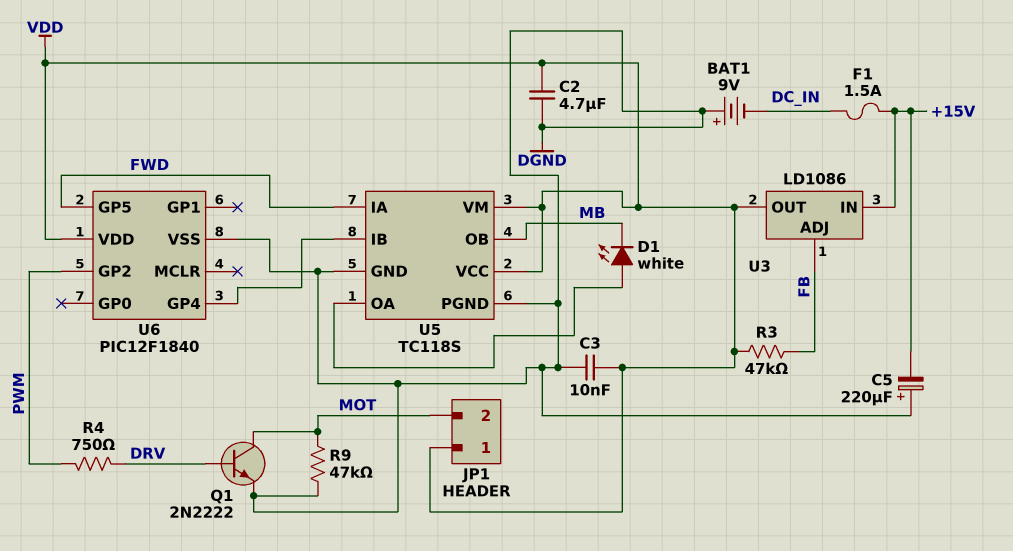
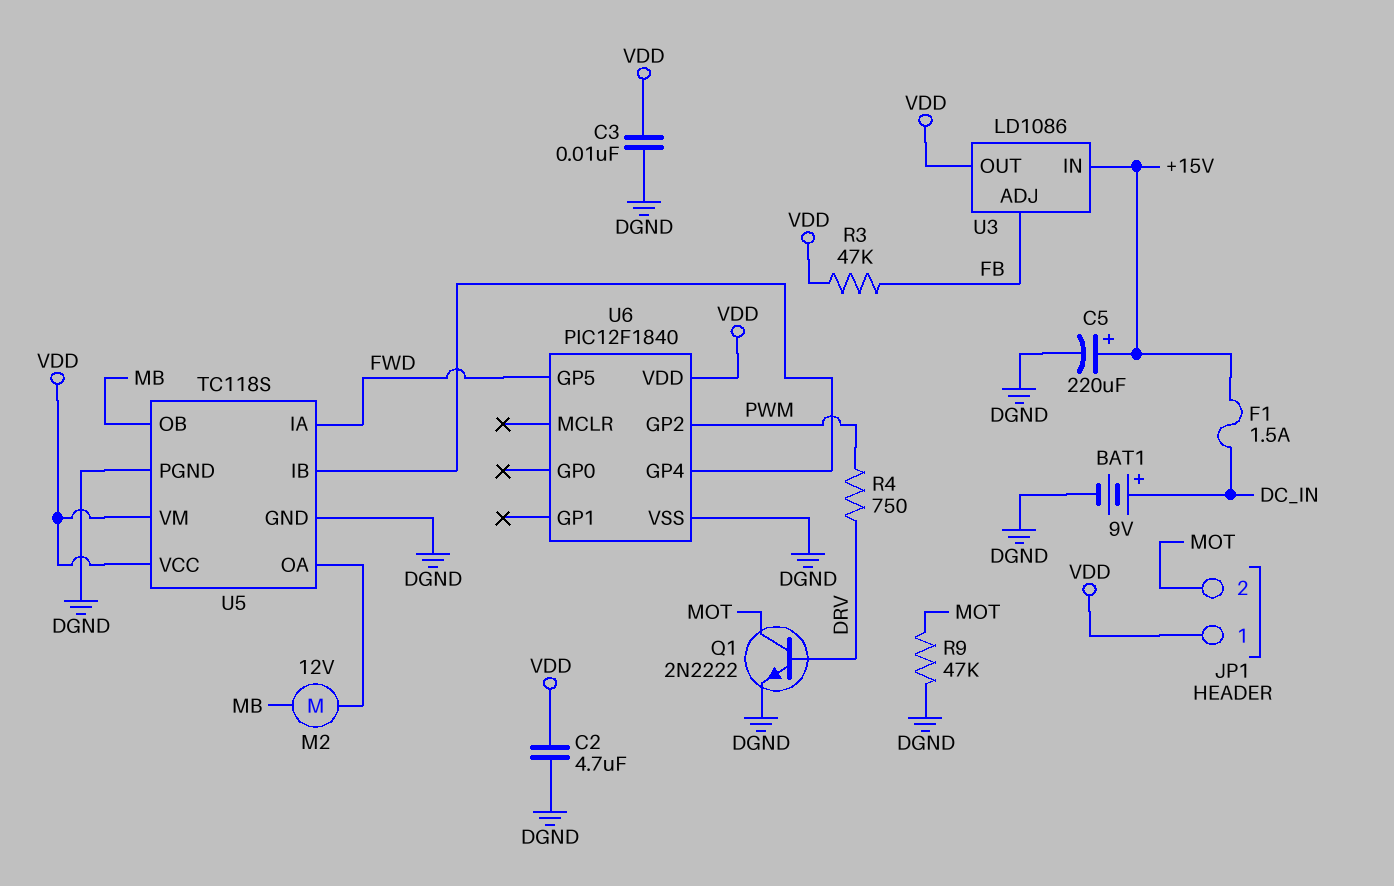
BAT1: 9V (plus DGND, minus DC_IN) -> 9V (plus DC_IN, minus DGND)
C5: 220uF (plus DGND, minus +15V) -> 220uF (plus +15V, minus DGND)
D1: LED white (A U5/OA, K MB) -> none
M2: none -> motor 12V (MB, U5/OA)

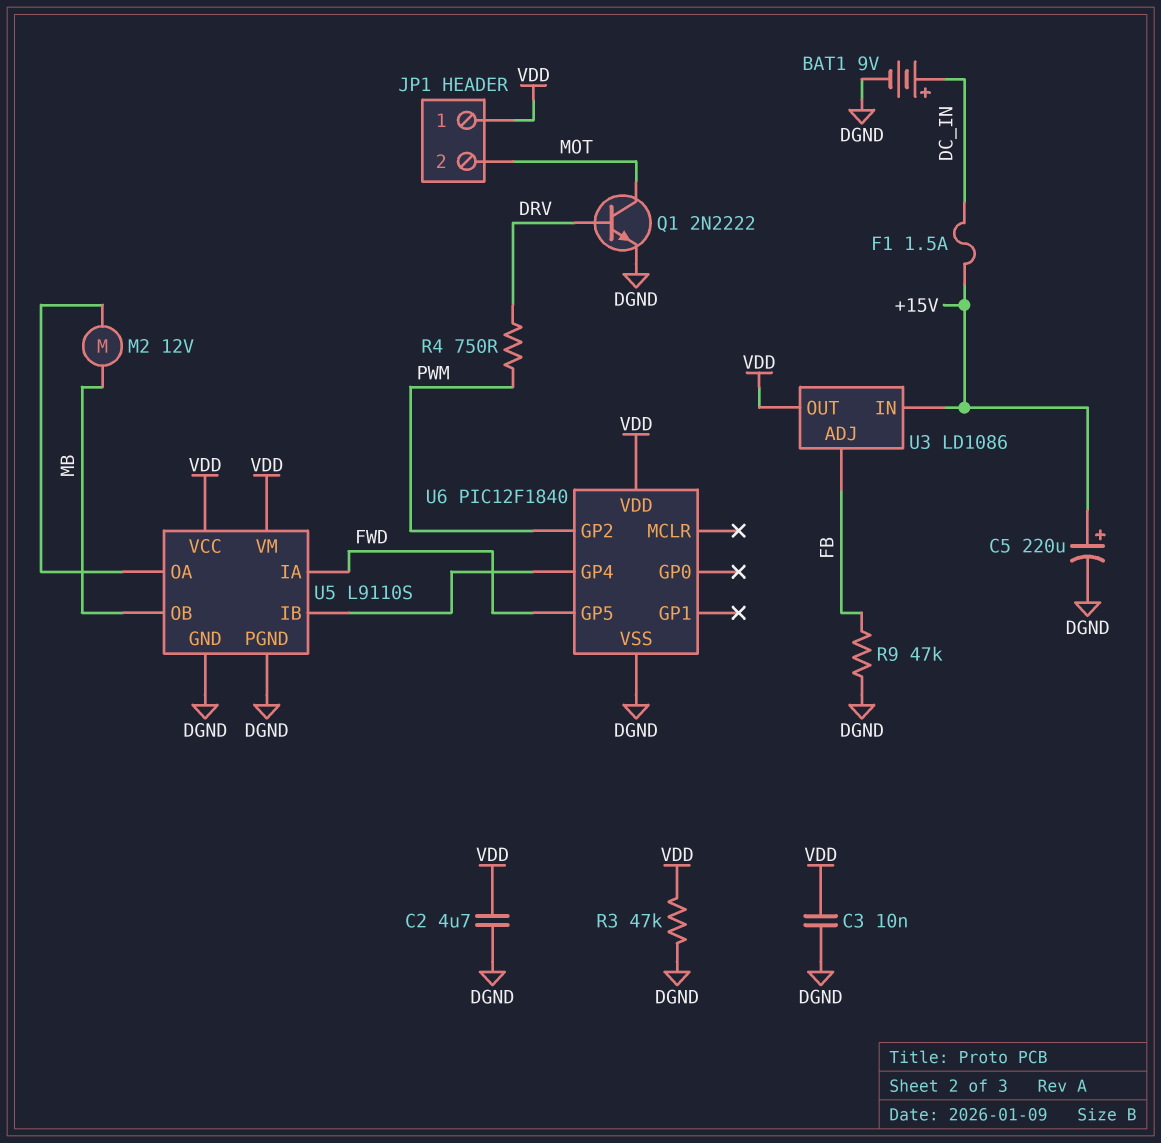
R3: 47k (FB, VDD) -> 47k (DGND, VDD)
R9: 47k (DGND, MOT) -> 47k (DGND, FB)
U5: TC118S -> L9110S

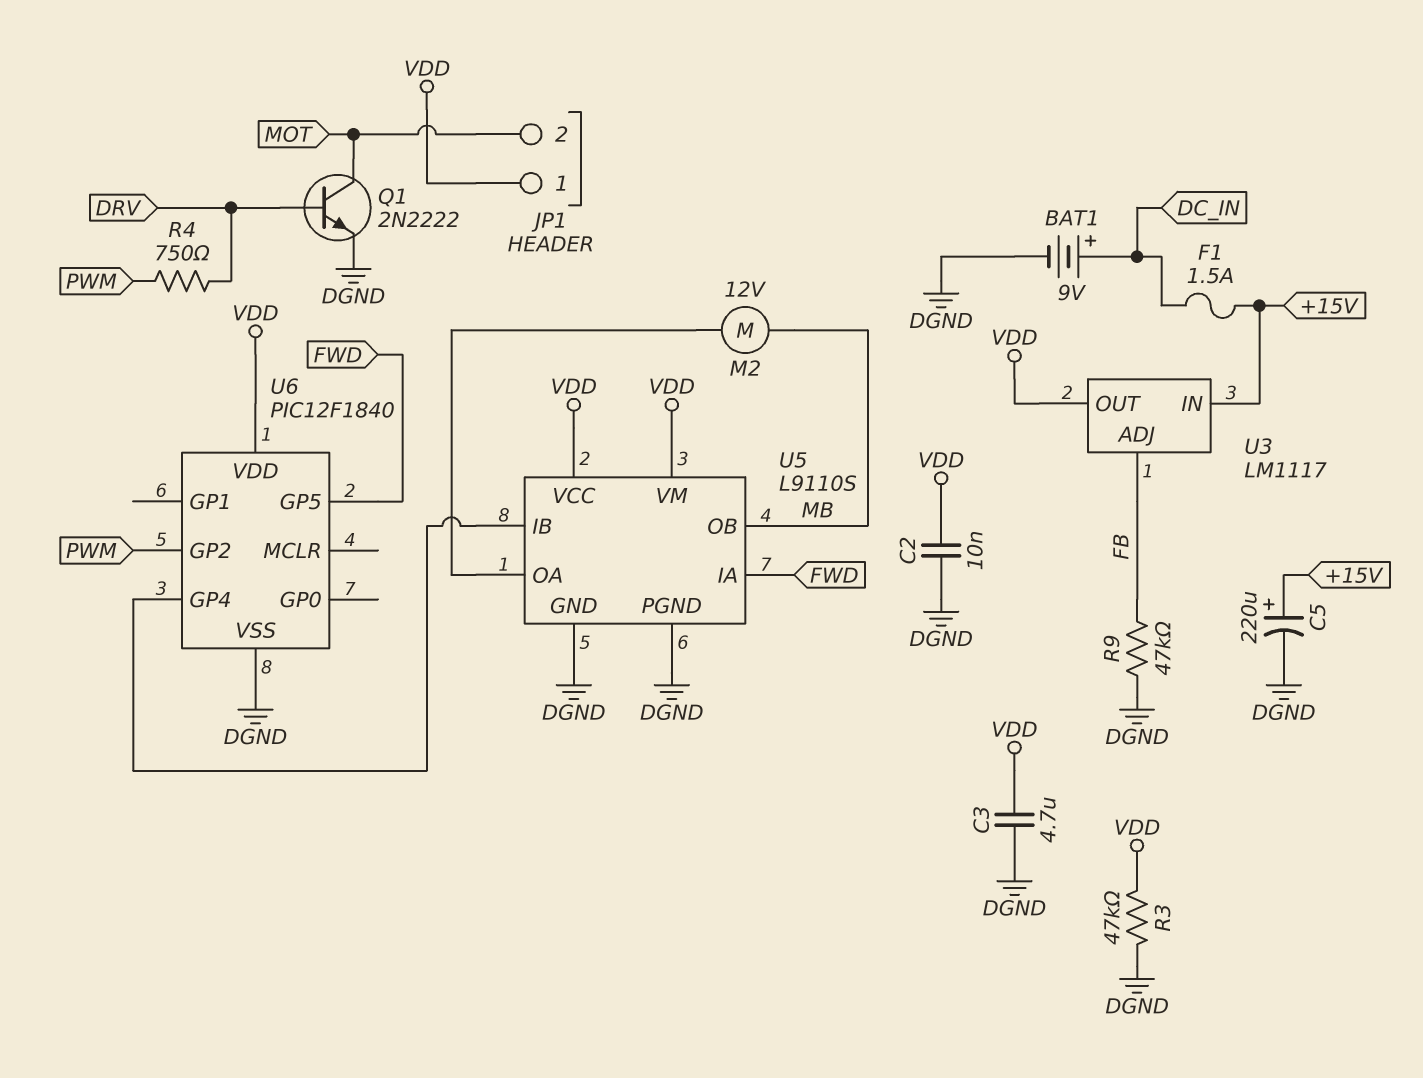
C2: 4.7uF (DGND, VDD) -> 10nF (DGND, VDD)
C3: 10nF (DGND, VDD) -> 4.7uF (DGND, VDD)
U3: LD1086 -> LM1117

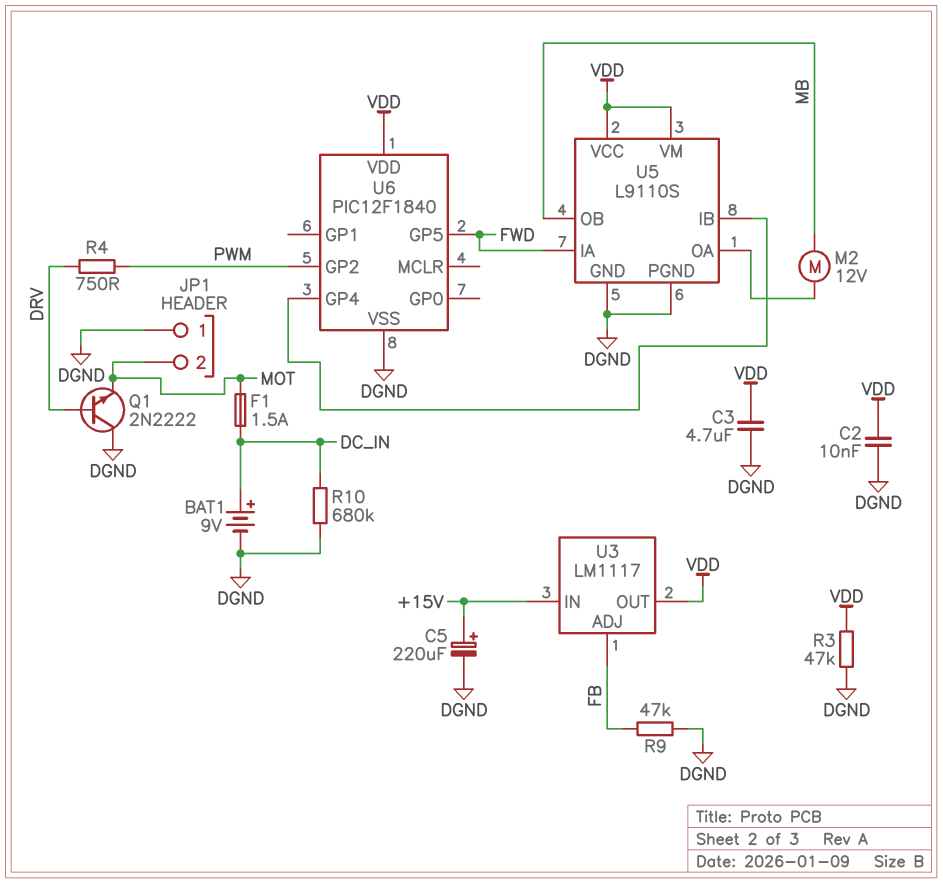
F1: 1.5A (+15V, DC_IN) -> 1.5A (DC_IN, MOT)
JP1 pin 1: VDD -> DGND
Q1: NPN 2N2222 (B DRV, C MOT, E DGND) -> NPN 2N2222 (B DRV, C DGND, E MOT)
R10: none -> 680k (DC_IN, DGND)

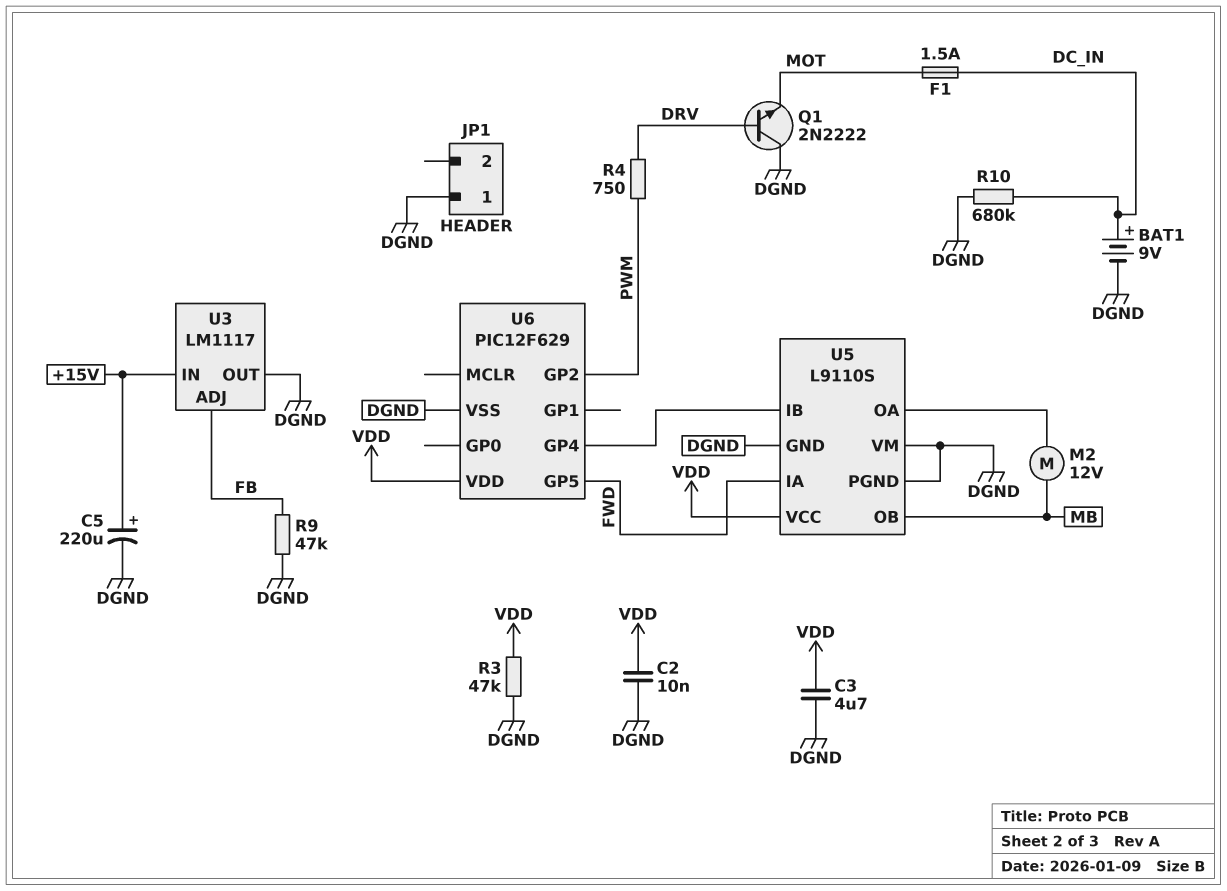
JP1 pin 2: MOT -> none
U3 pin OUT: VDD -> DGND
U5 pin VM: VDD -> DGND
U6: PIC12F1840 -> PIC12F629

